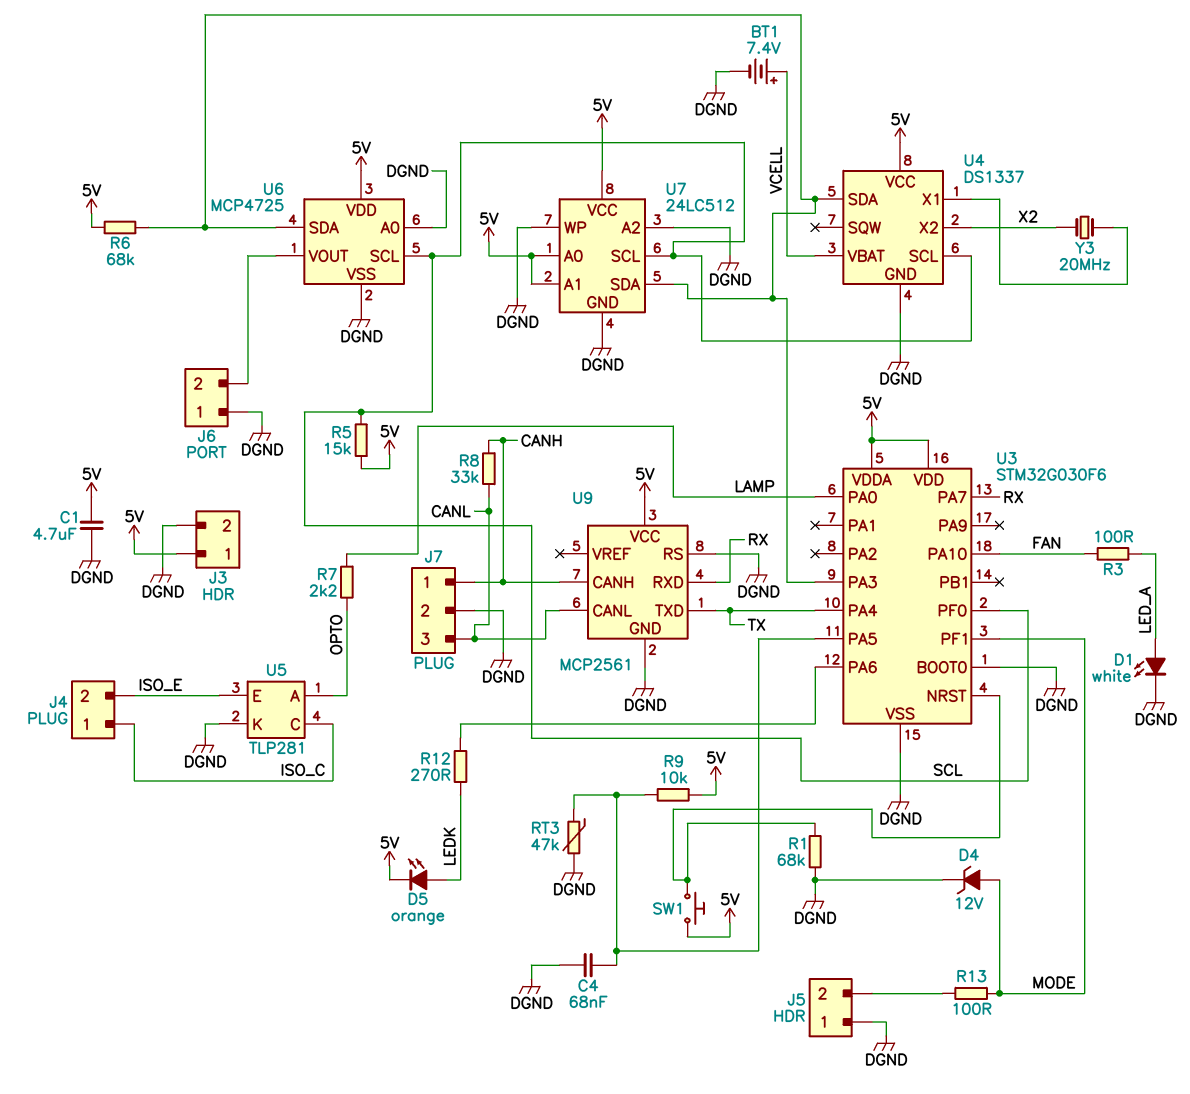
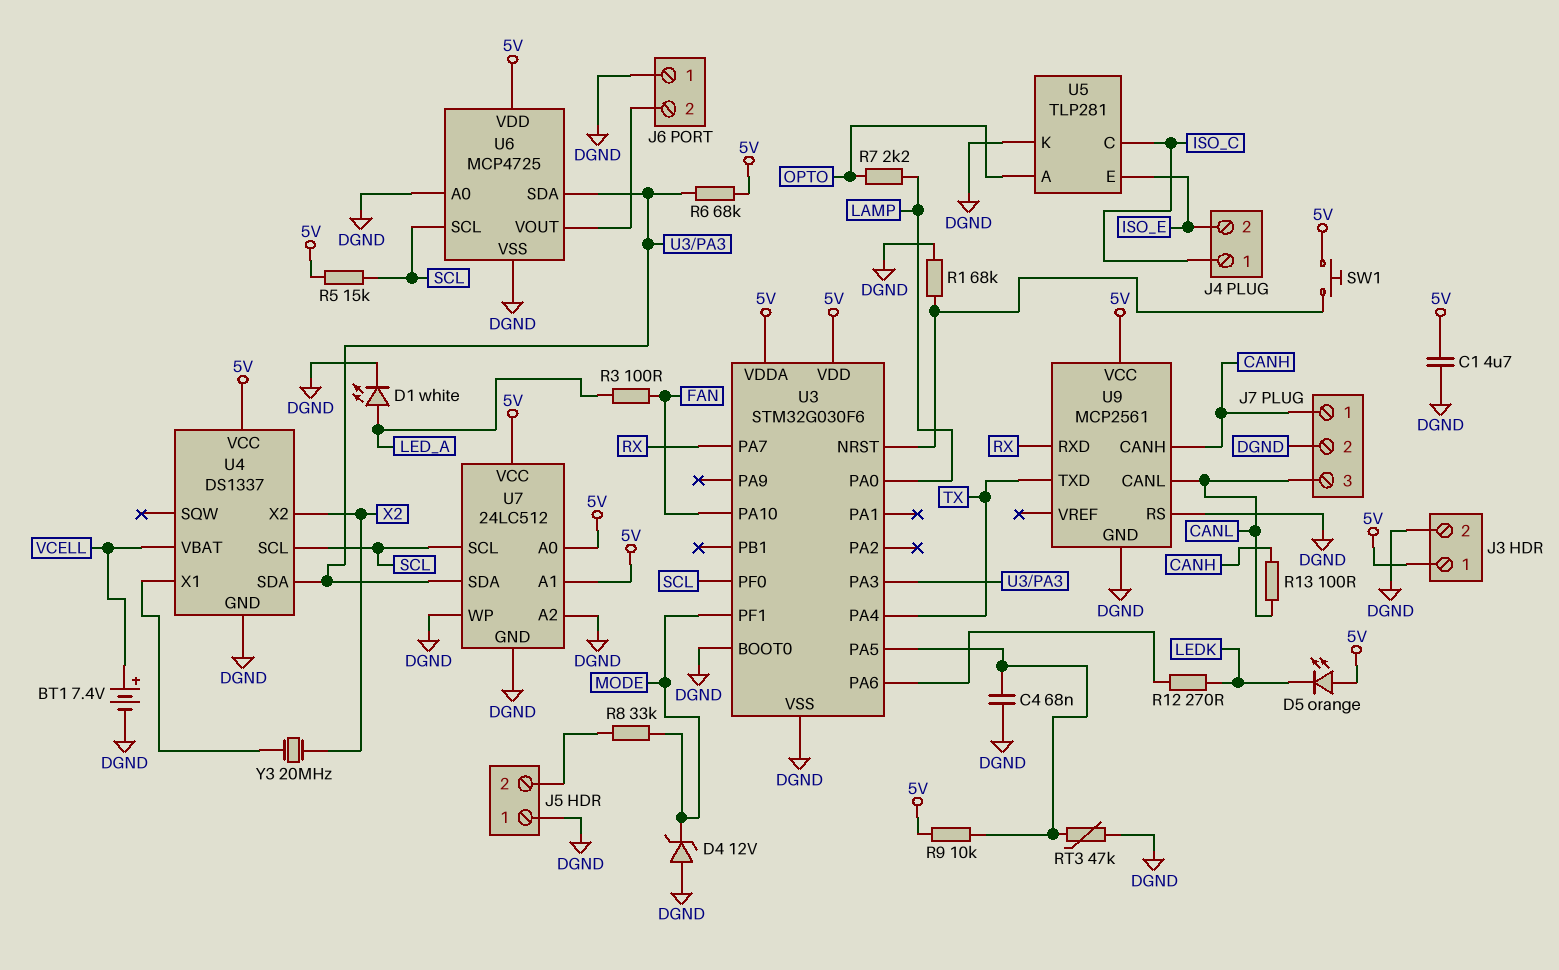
D4: zener 12V (A MODE, K DGND) -> zener 12V (A DGND, K MODE)
D5: LED orange (A LEDK, K 5V) -> LED orange (A 5V, K LEDK)
R8: 33k (CANH, CANL) -> 33k (J5/2, MODE)
R13: 100 (J5/2, MODE) -> 100 (CANH, CANL)

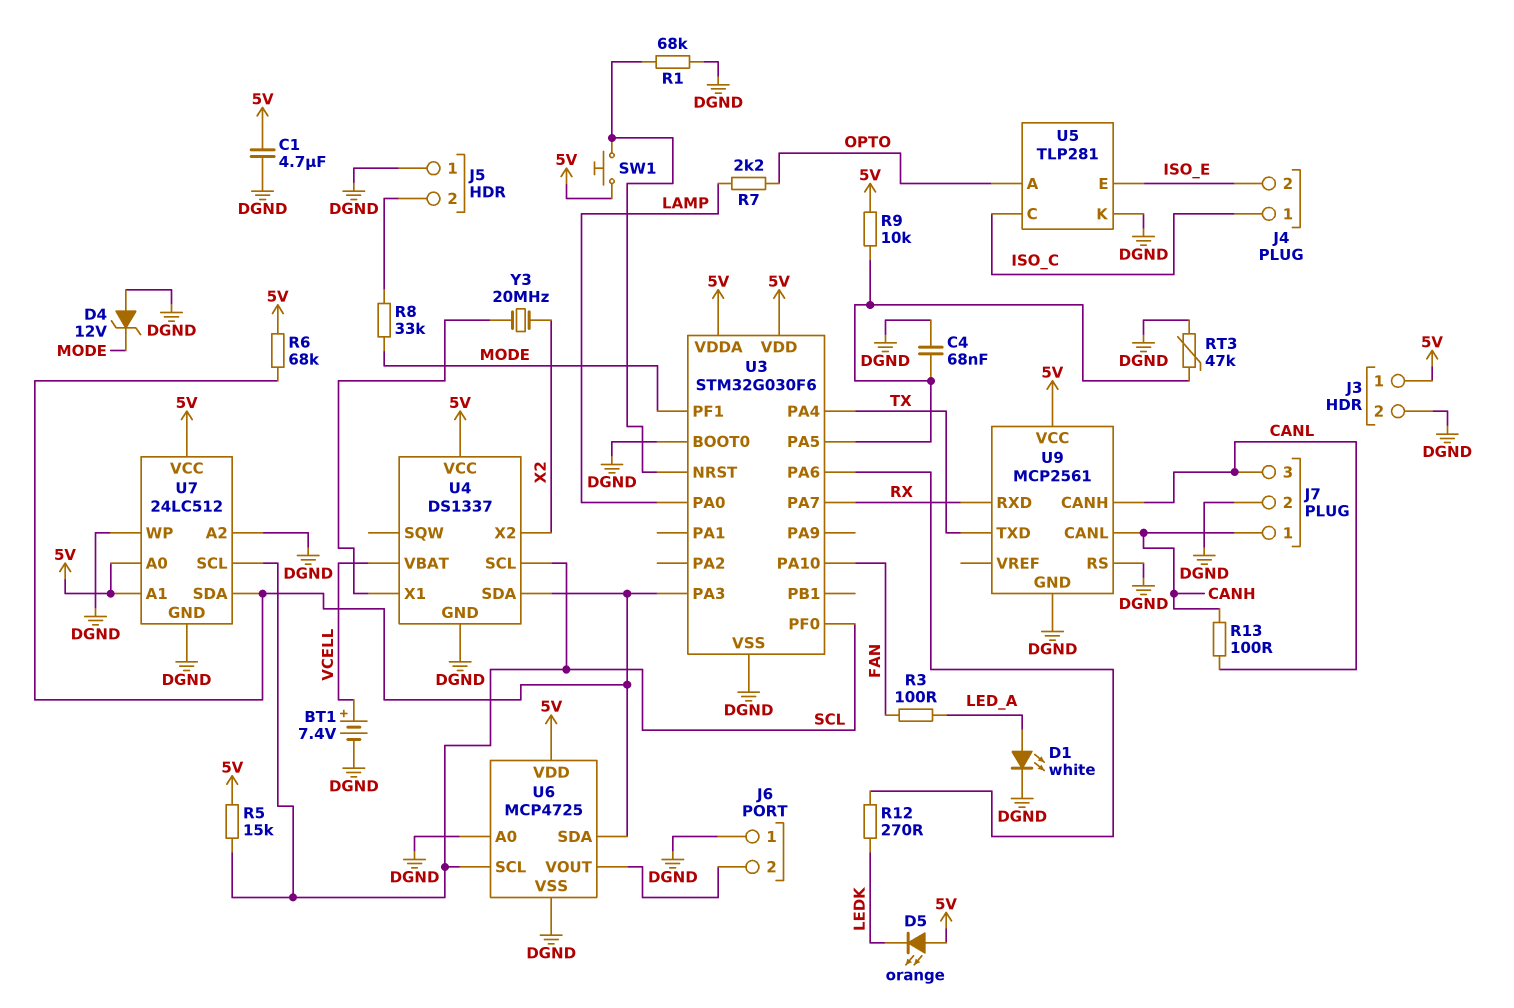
U9 pin CANH: CANH -> CANL
U9 pin CANL: CANL -> CANH

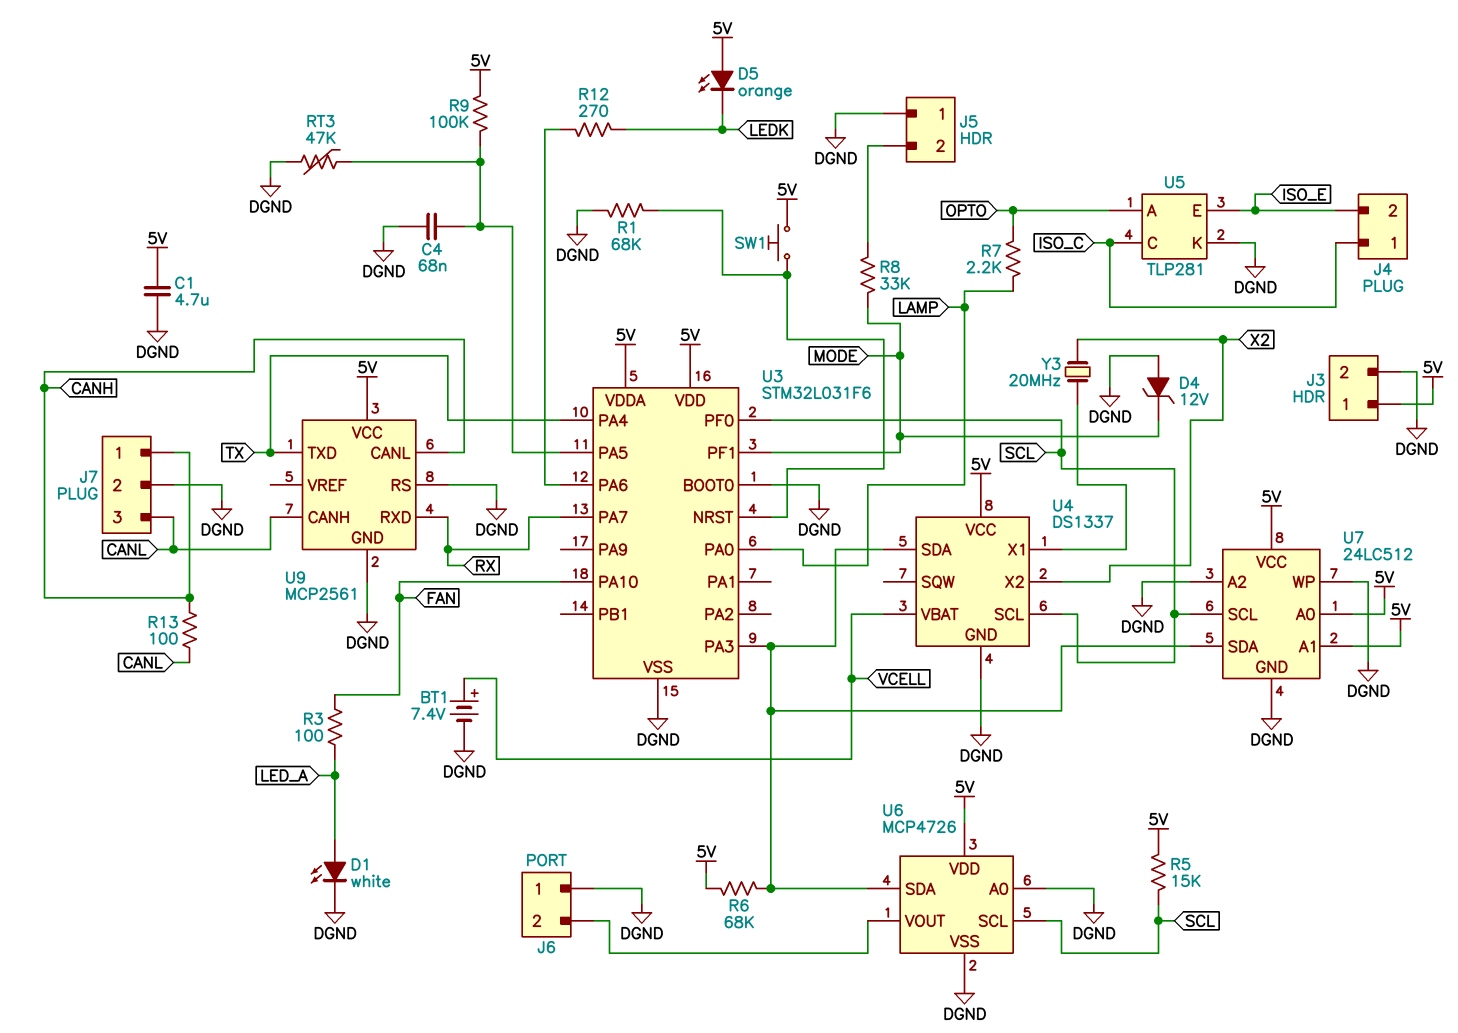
R9: 10k (5V, U3/PA5) -> 100k (5V, U3/PA5)
U3: STM32G030F6 -> STM32L031F6
U6: MCP4725 -> MCP4726

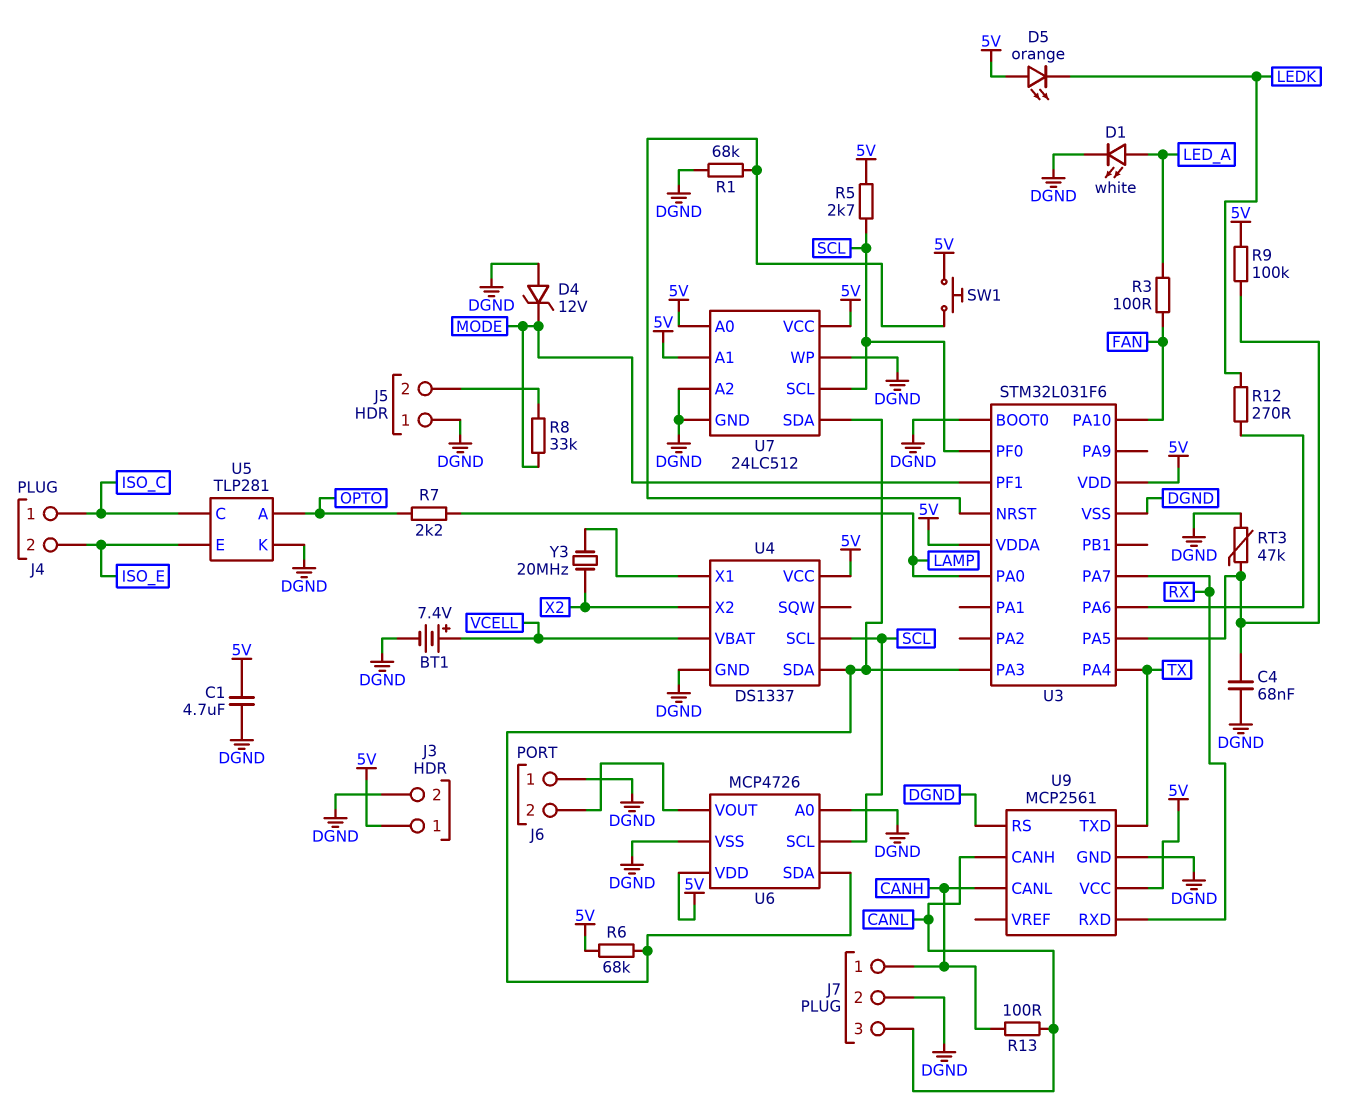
R5: 15k (5V, SCL) -> 2.7k (5V, SCL)

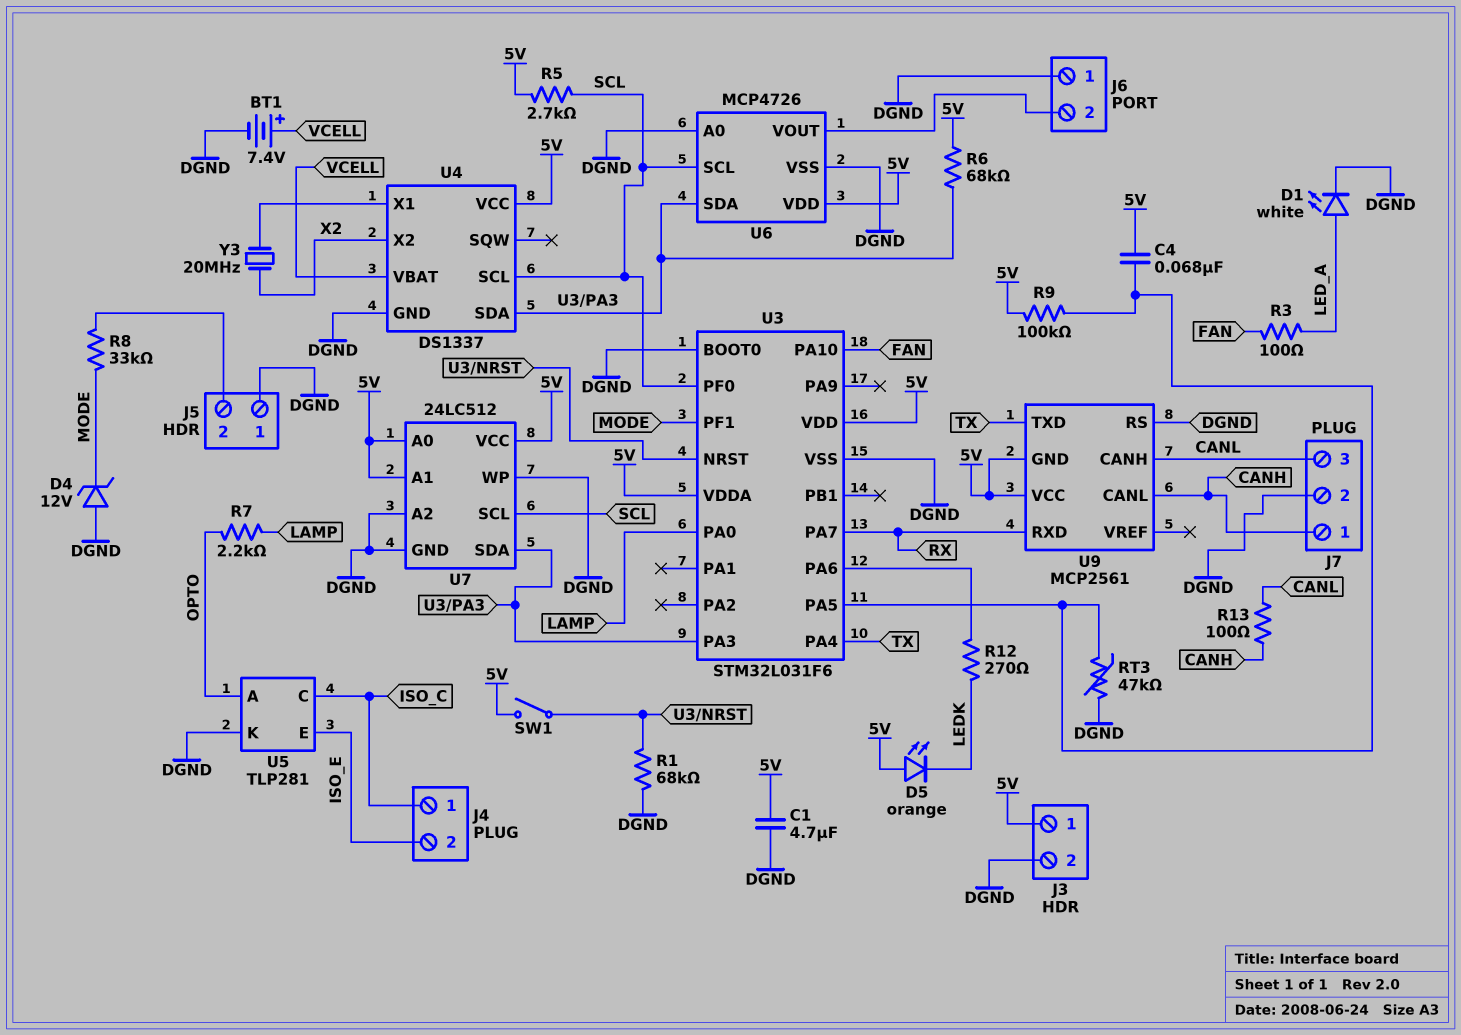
C4: 68nF (DGND, U3/PA5) -> 68nF (5V, U3/PA5)
SW1: button (5V, U3/NRST) -> switch (5V, U3/NRST)
U9 pin GND: DGND -> 5V

